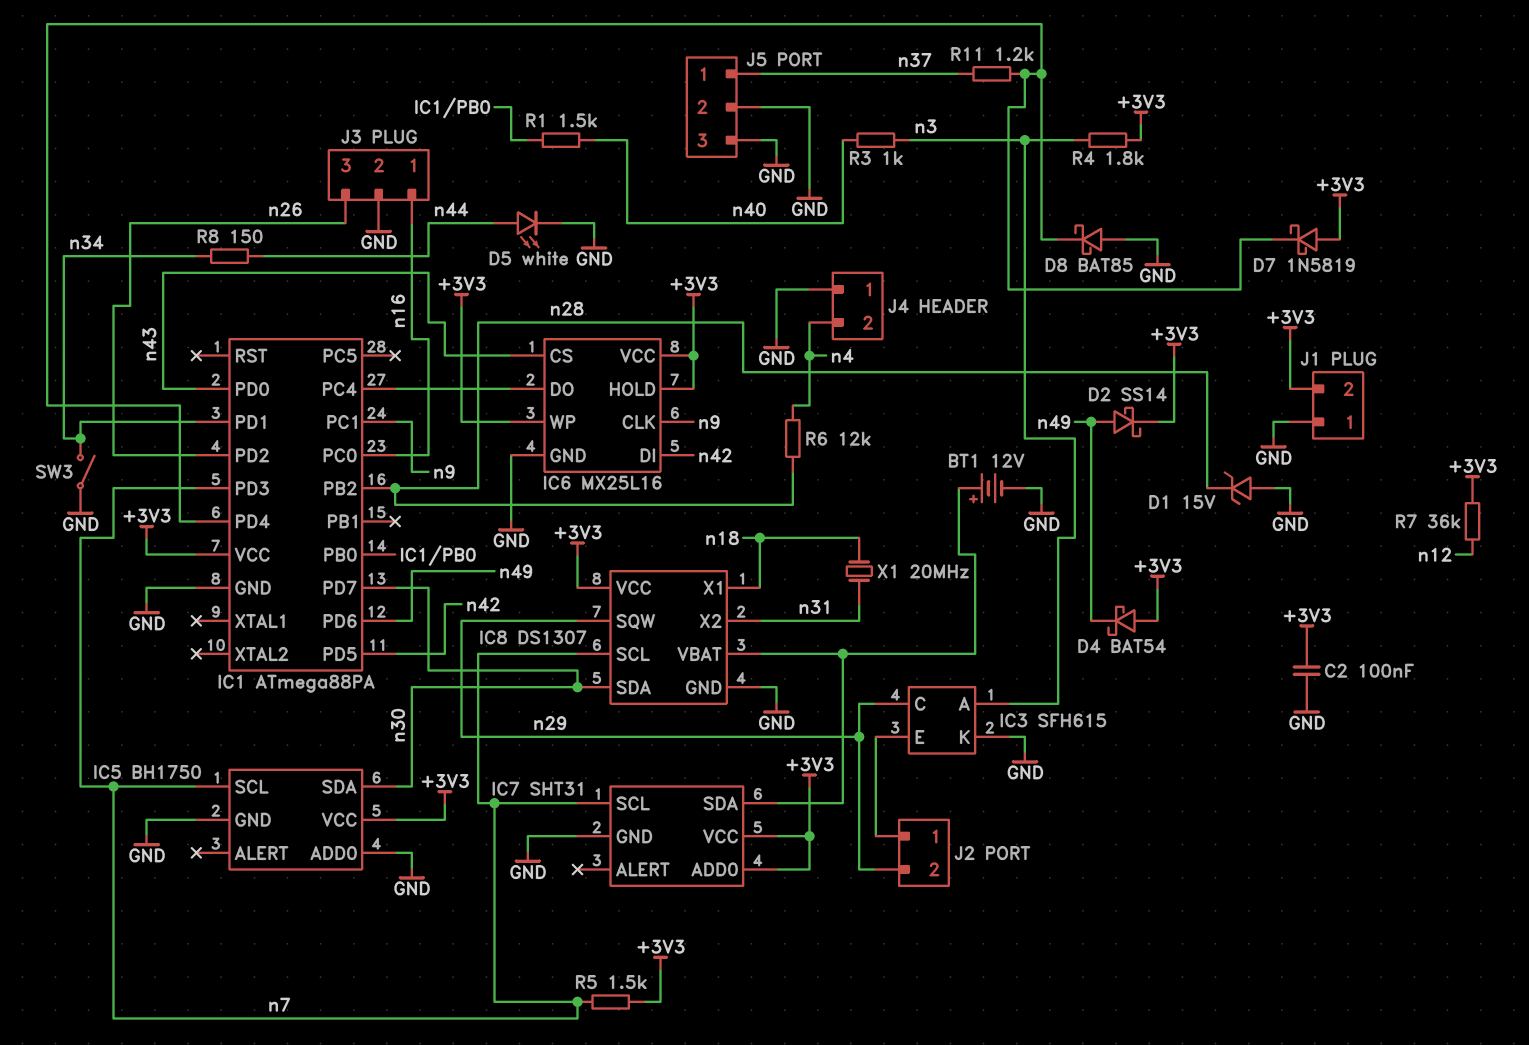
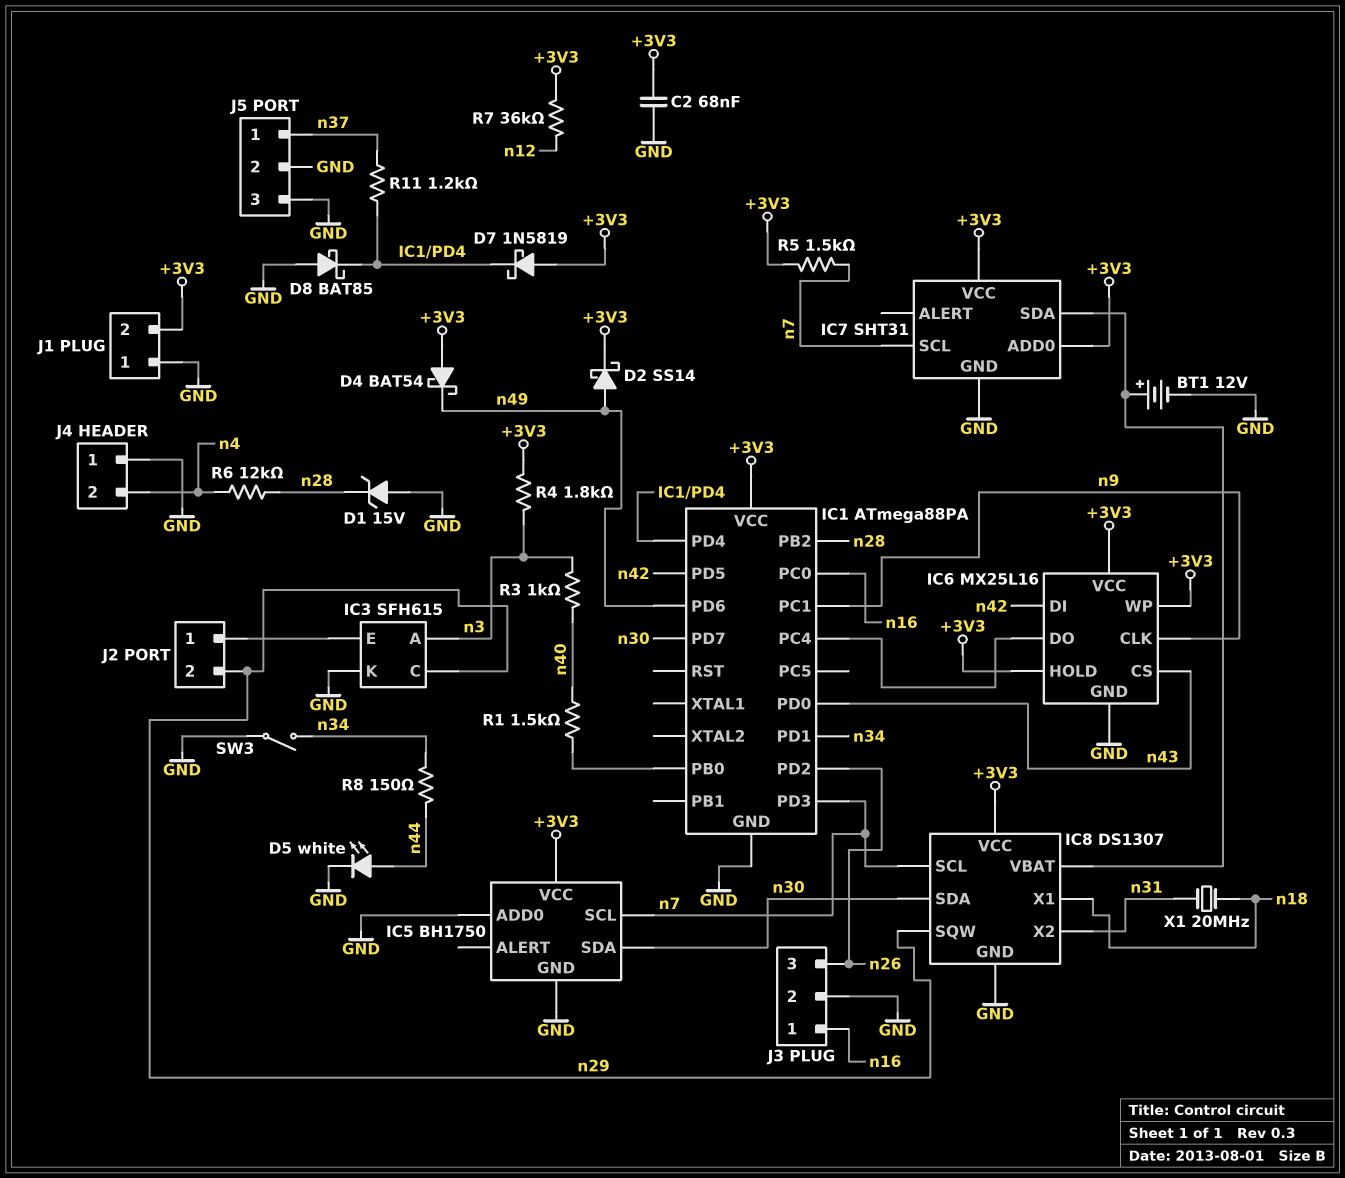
C2: 100nF (+3V3, GND) -> 68nF (+3V3, GND)

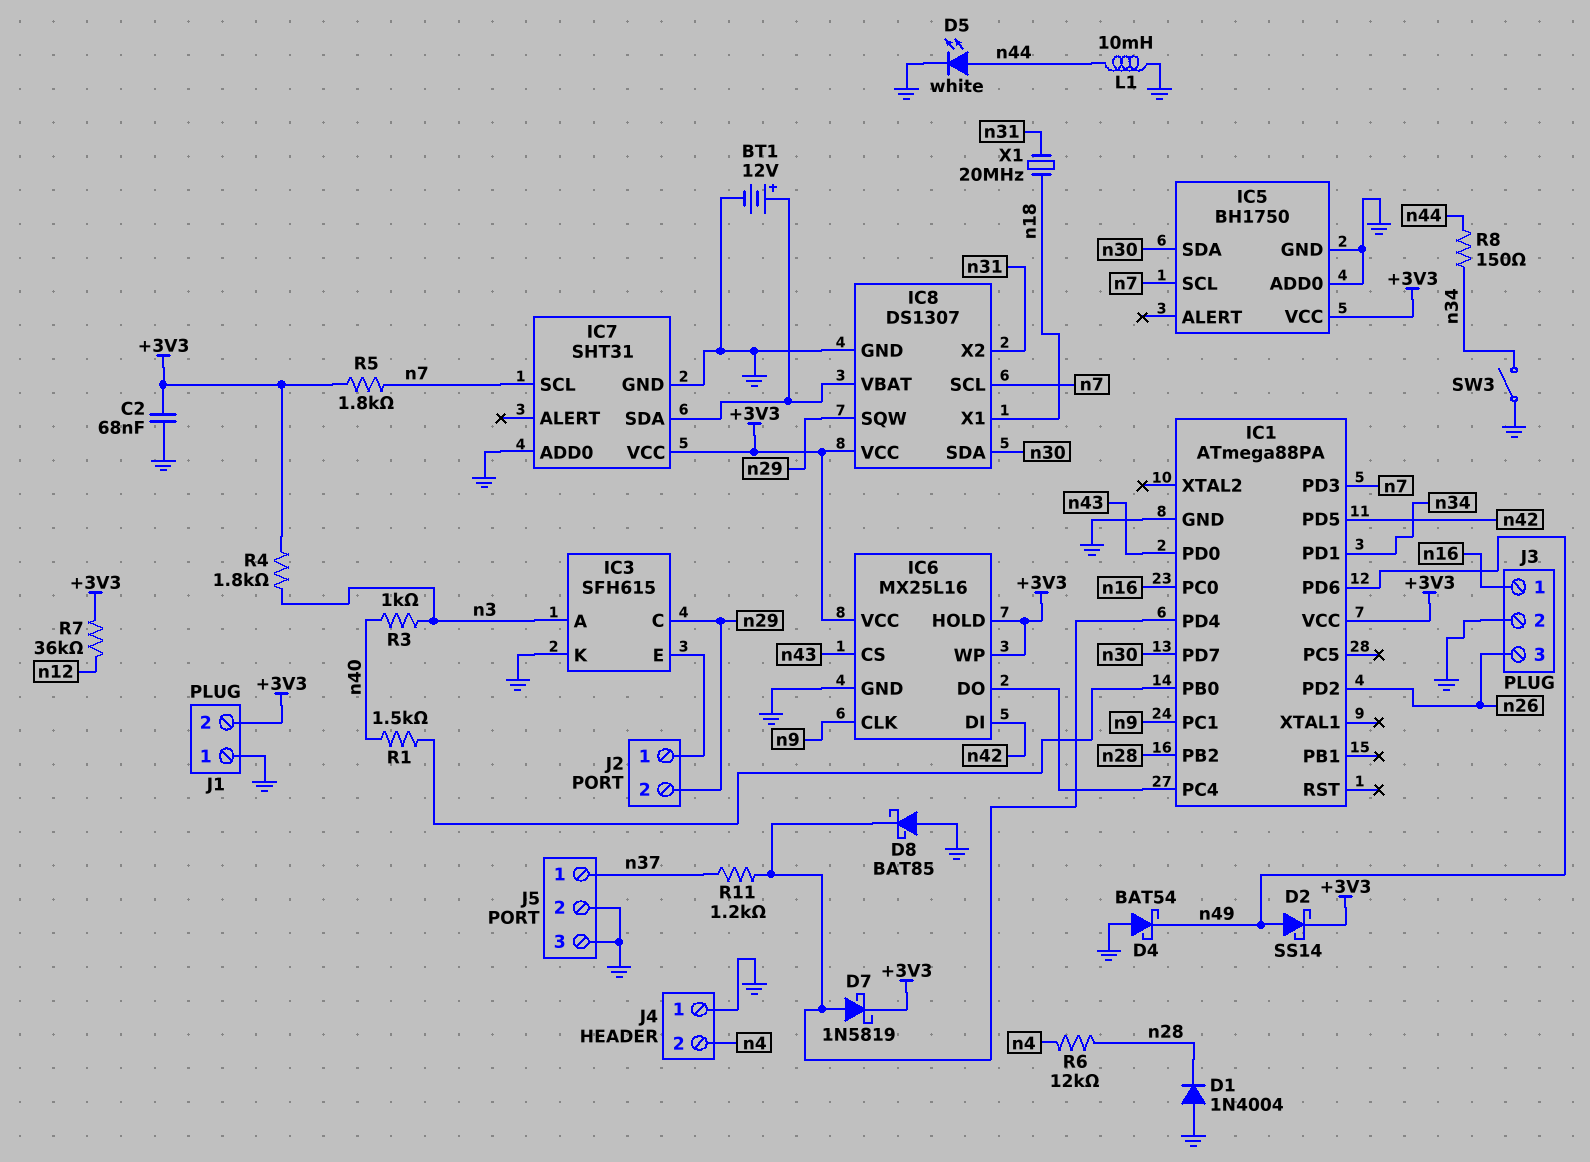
D1: zener 15V (A GND, K n28) -> diode 1N4004 (A GND, K n28)
D4: schottky BAT54 (A +3V3, K n49) -> schottky BAT54 (A GND, K n49)
D7: schottky 1N5819 (A +3V3, K IC1/PD4) -> schottky 1N5819 (A IC1/PD4, K +3V3)
IC7 pin ADD0: +3V3 -> GND
L1: none -> 10mH (GND, n44)
R5: 1.5k (+3V3, n7) -> 1.8k (+3V3, n7)

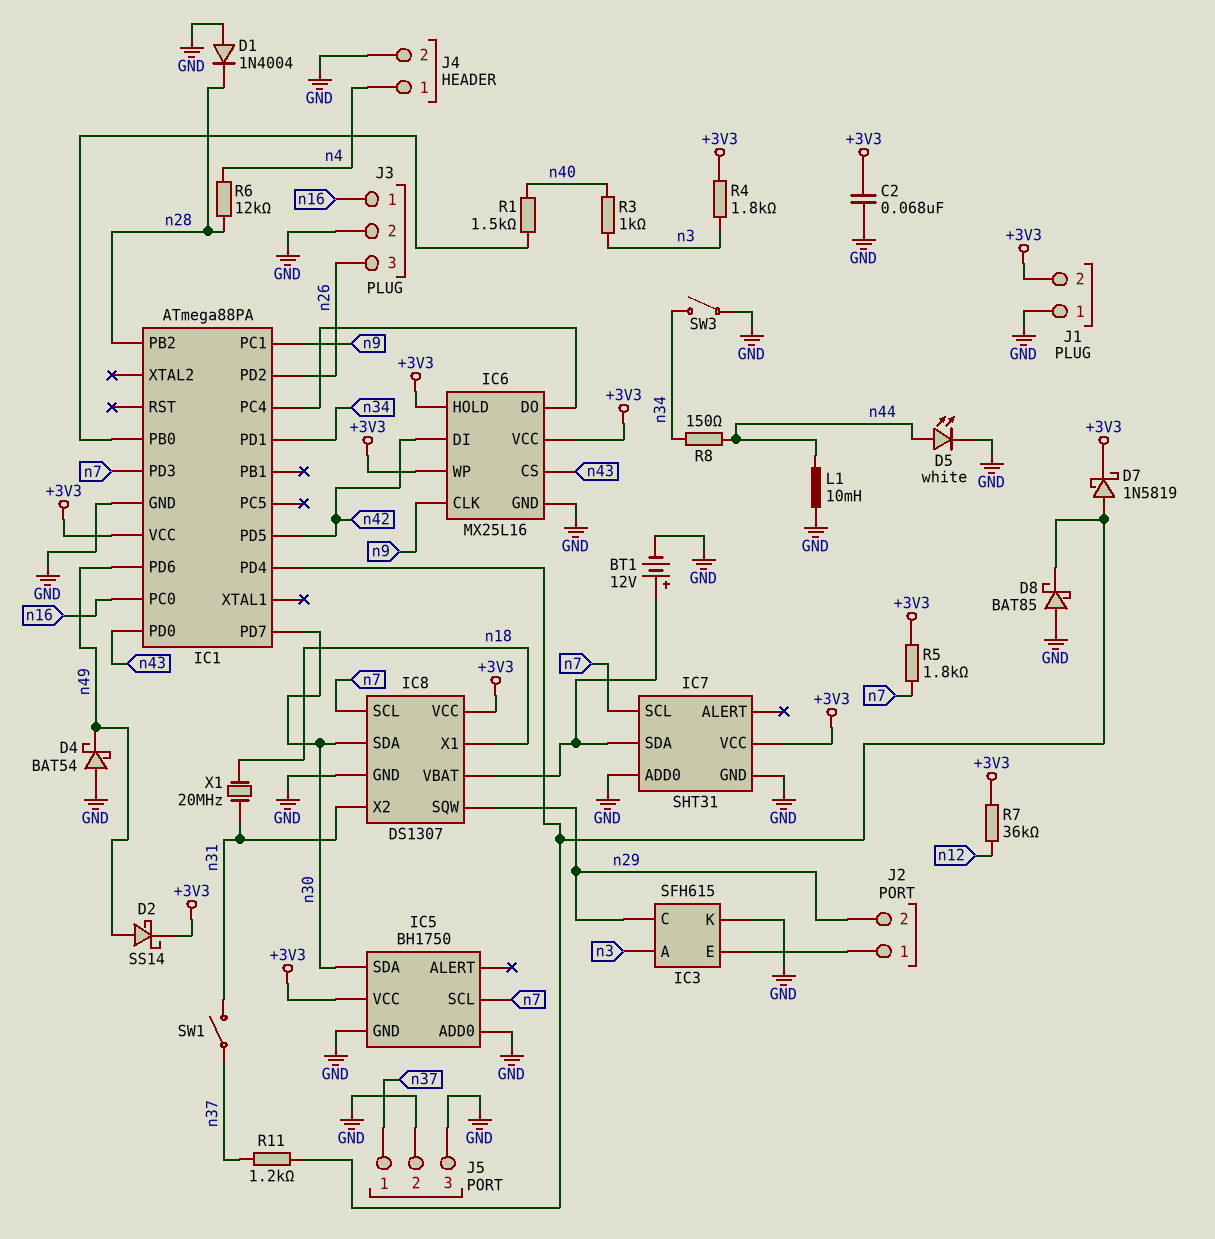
J4 pin 1: GND -> n4
J4 pin 2: n4 -> GND
SW1: none -> switch (n31, n37)

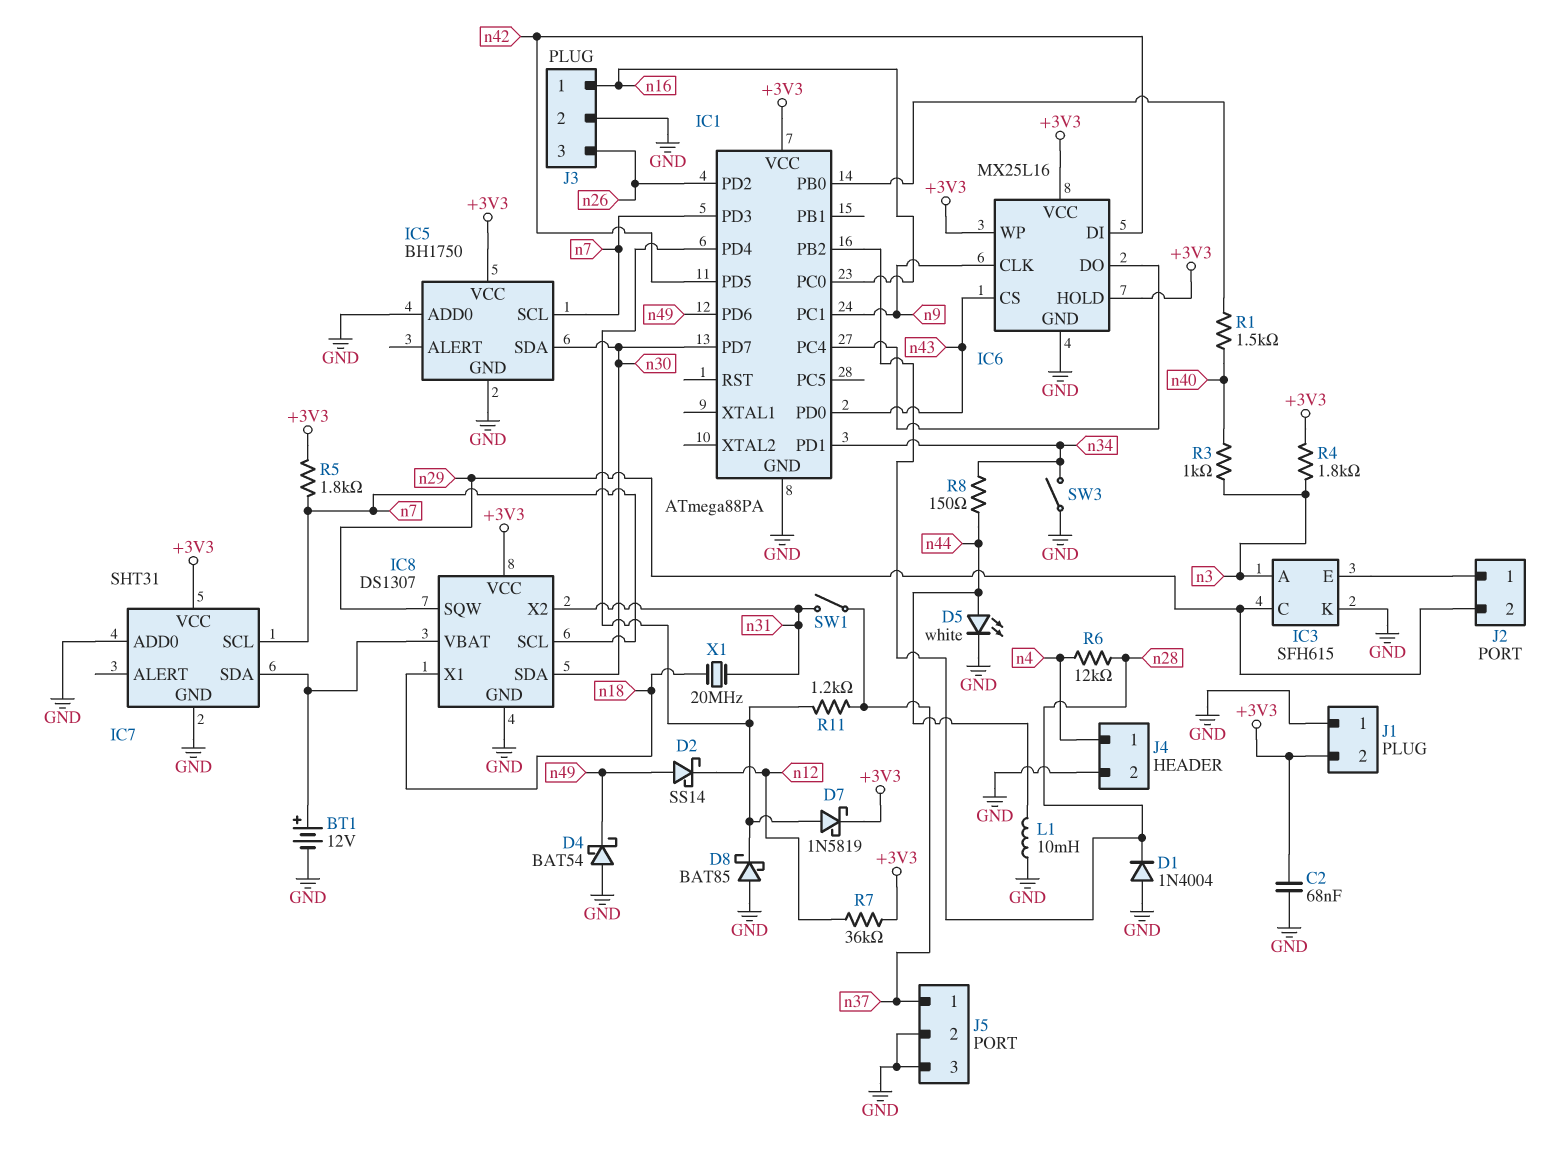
D2: schottky SS14 (A n49, K +3V3) -> schottky SS14 (A n49, K n12)

